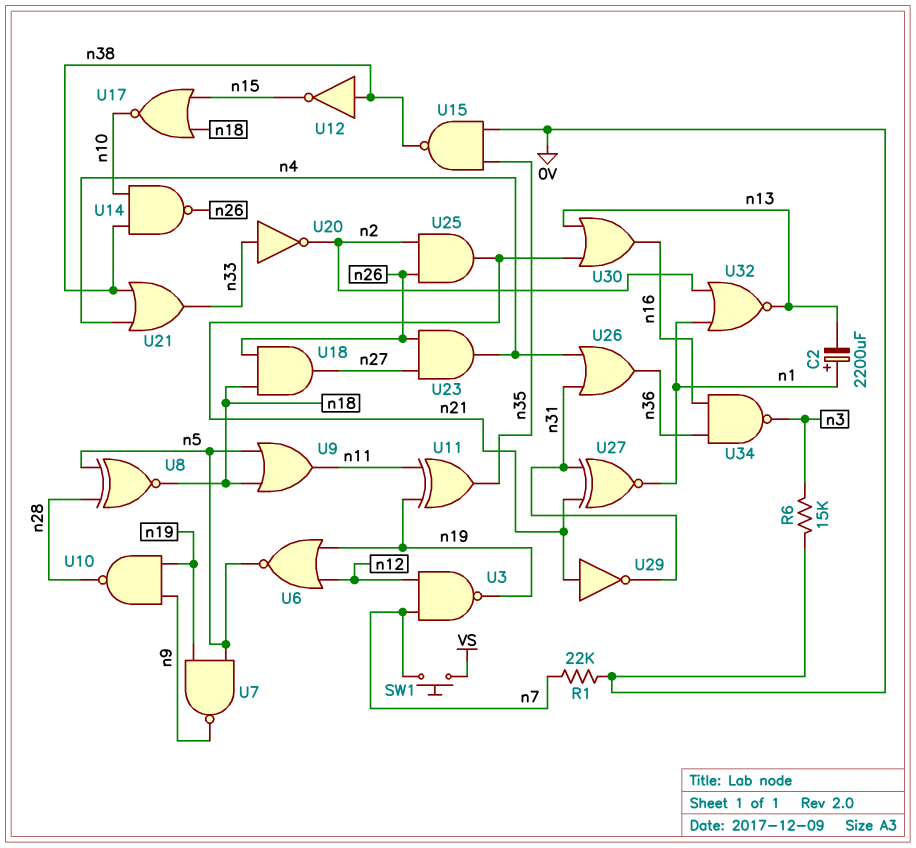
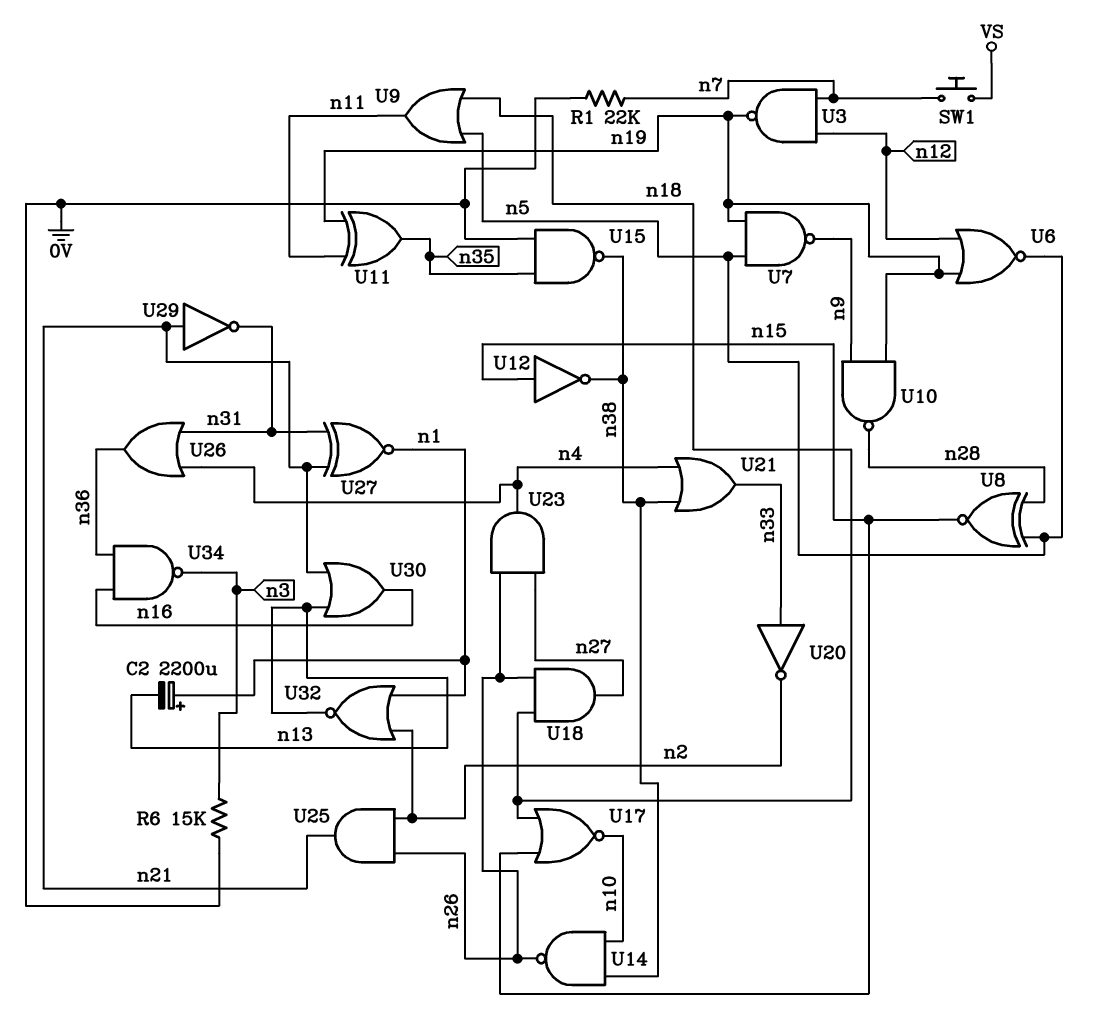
U8: XNOR (in n5, in n28, out n18) -> XNOR (in n5, in n28, out n15)
U12: NOT (in n38, out n15) -> NOT (in n15, out n38)

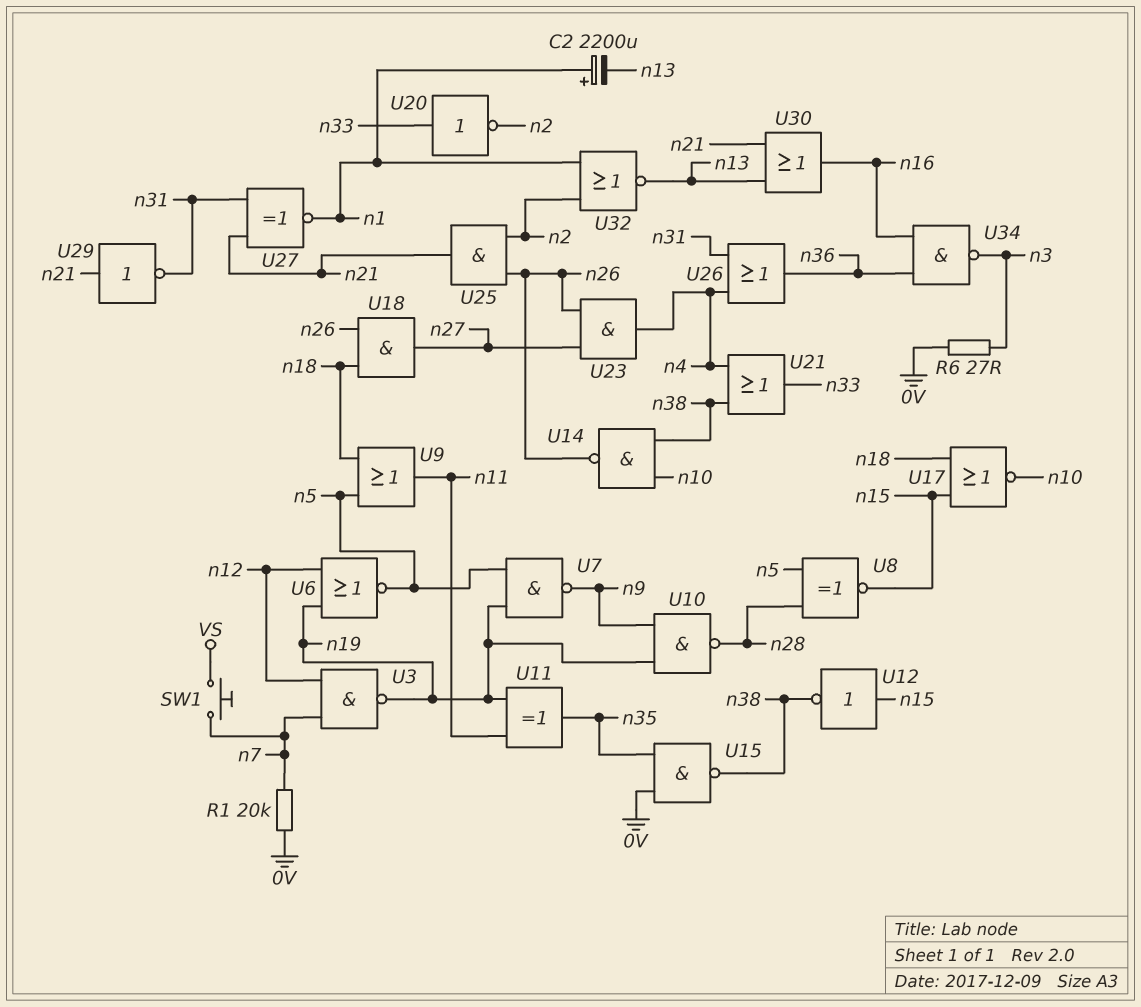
R1: 22k (0V, n7) -> 20k (0V, n7)
R6: 15k (0V, n3) -> 27 (0V, n3)

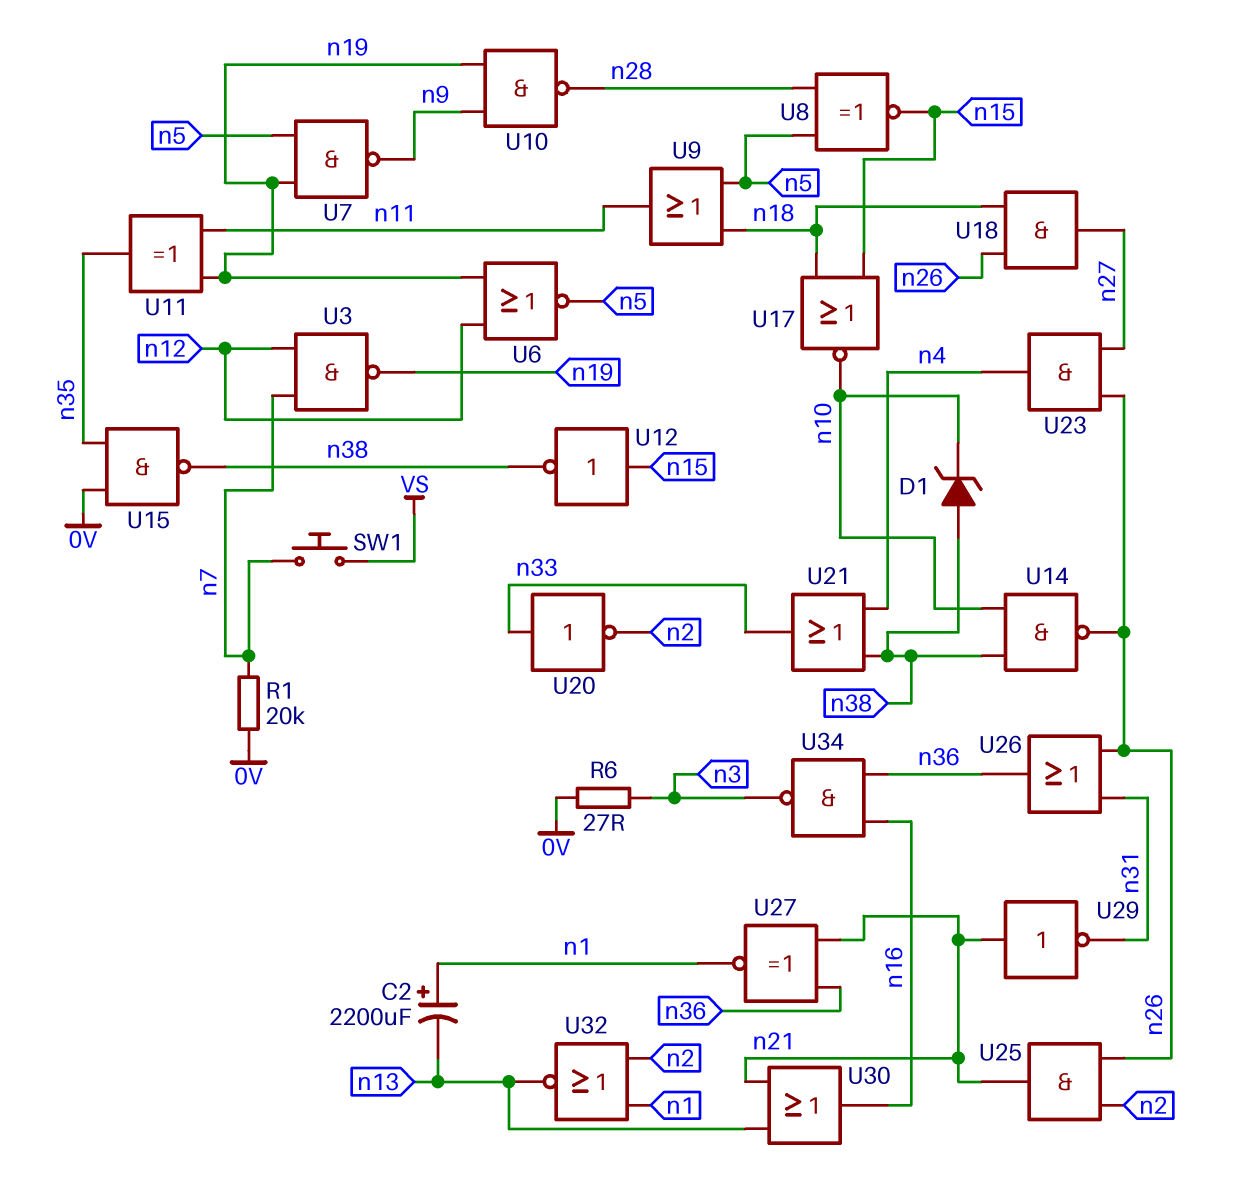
D1: none -> zener (A n38, K n10)
U26: OR (in n4, in n31, out n36) -> OR (in n26, in n31, out n36)
U27: XNOR (in n21, in n31, out n1) -> XNOR (in n21, in n36, out n1)

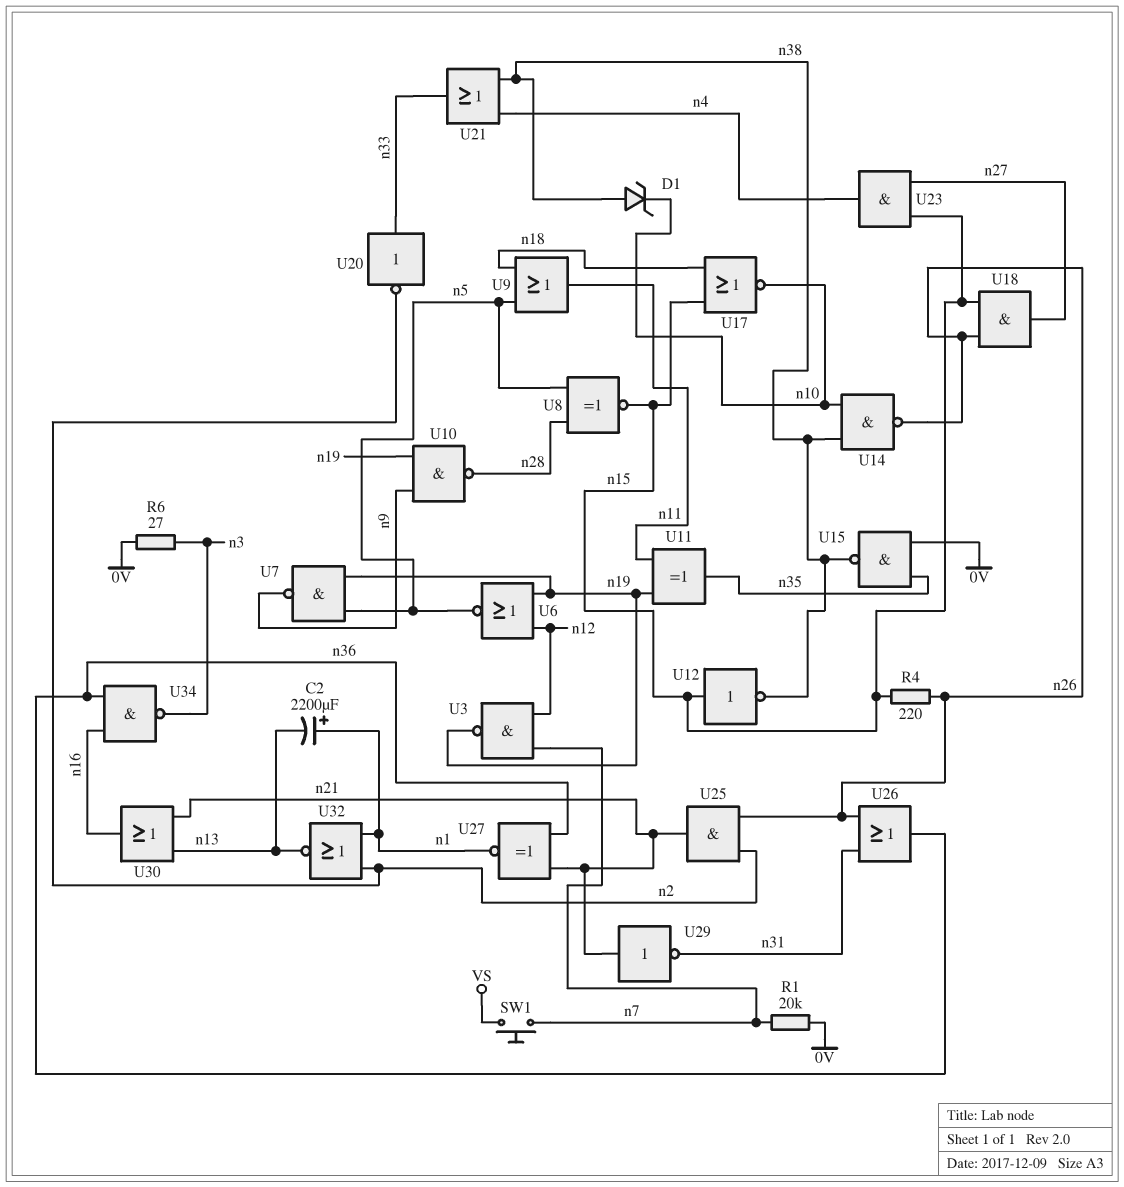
R4: none -> 220 (n15, n26)
U18: AND (in n18, in n26, out n27) -> AND (in n15, in n26, out n27)
U23: AND (in n26, in n27, out n4) -> AND (in n15, in n27, out n4)

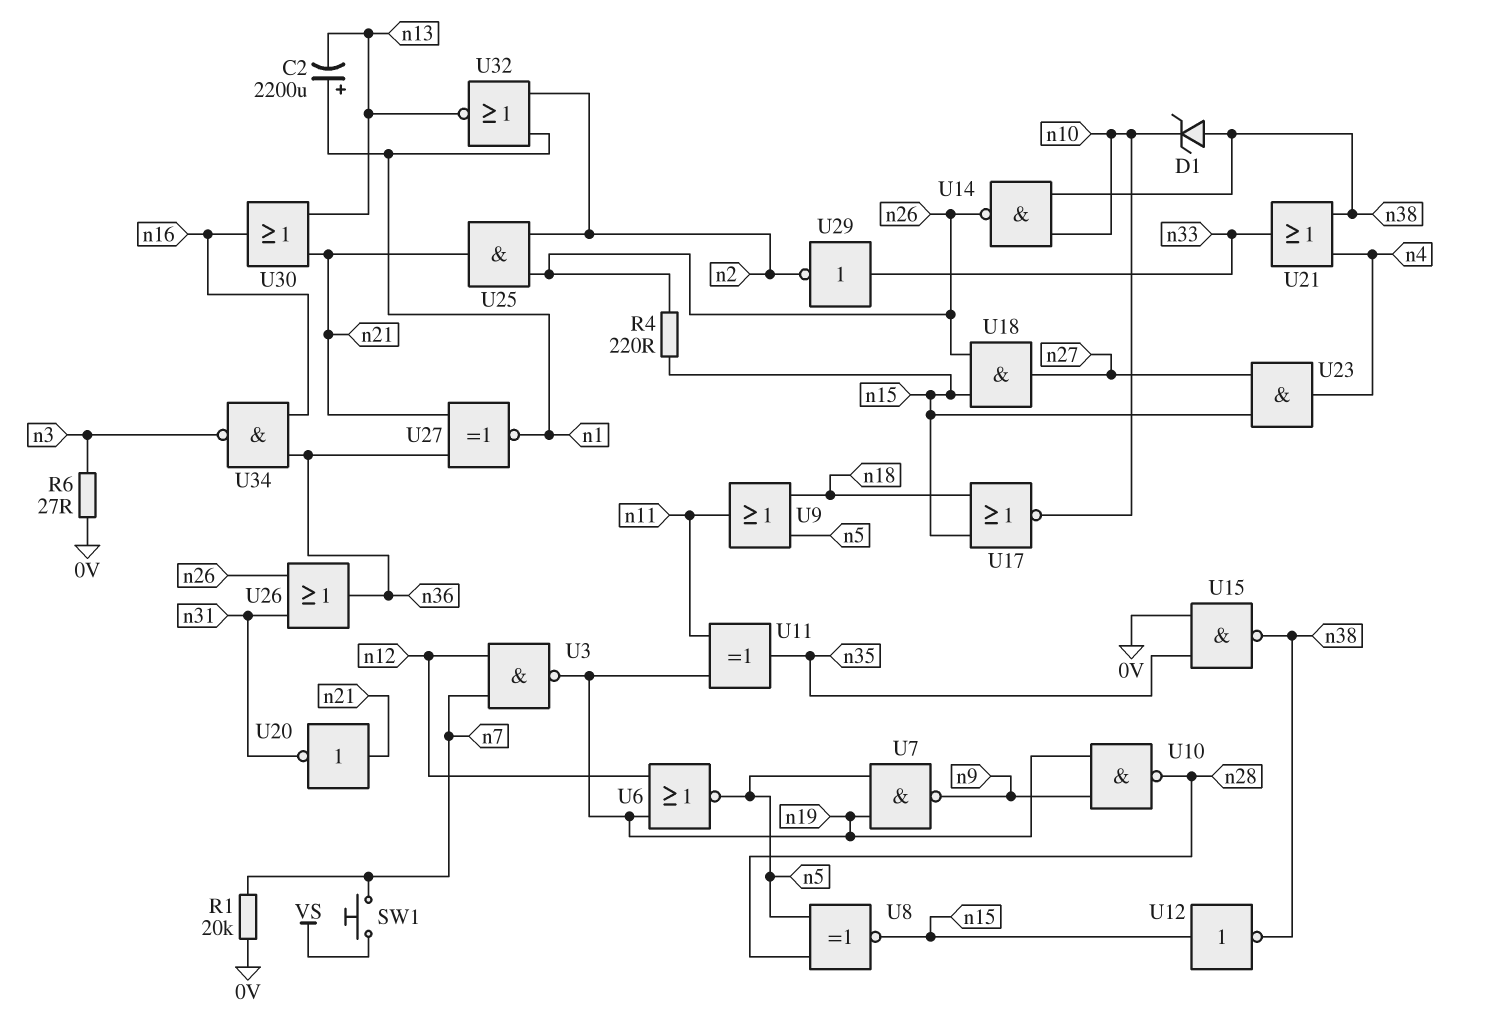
U20: NOT (in n33, out n2) -> NOT (in n21, out n31)
U29: NOT (in n21, out n31) -> NOT (in n33, out n2)

